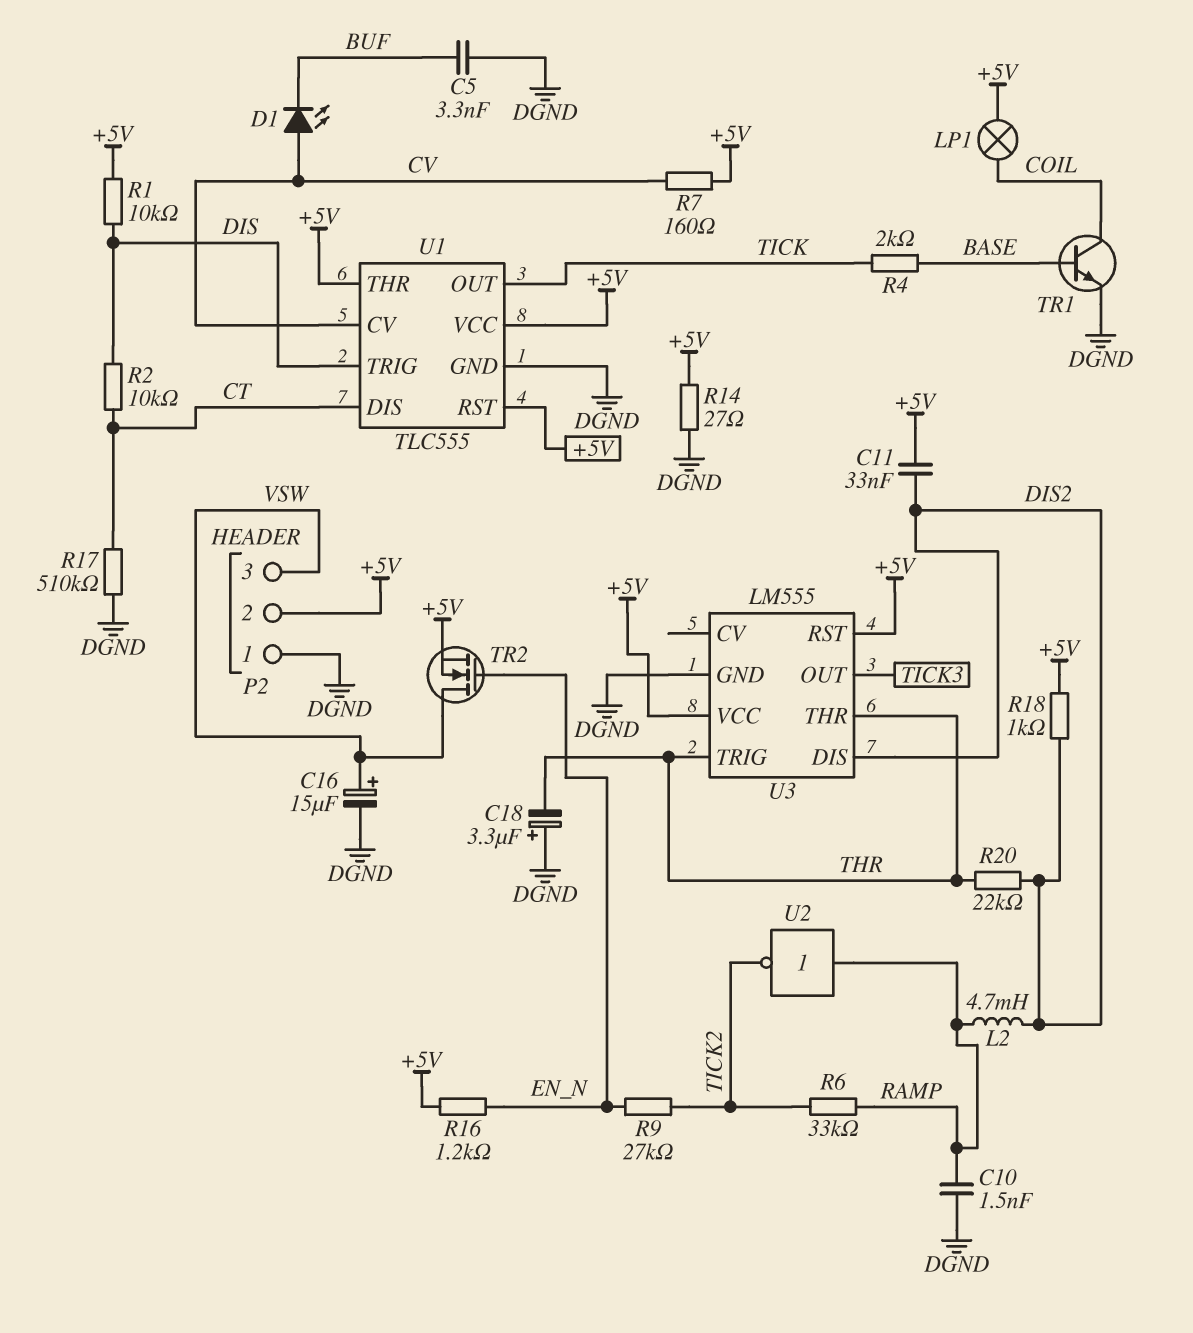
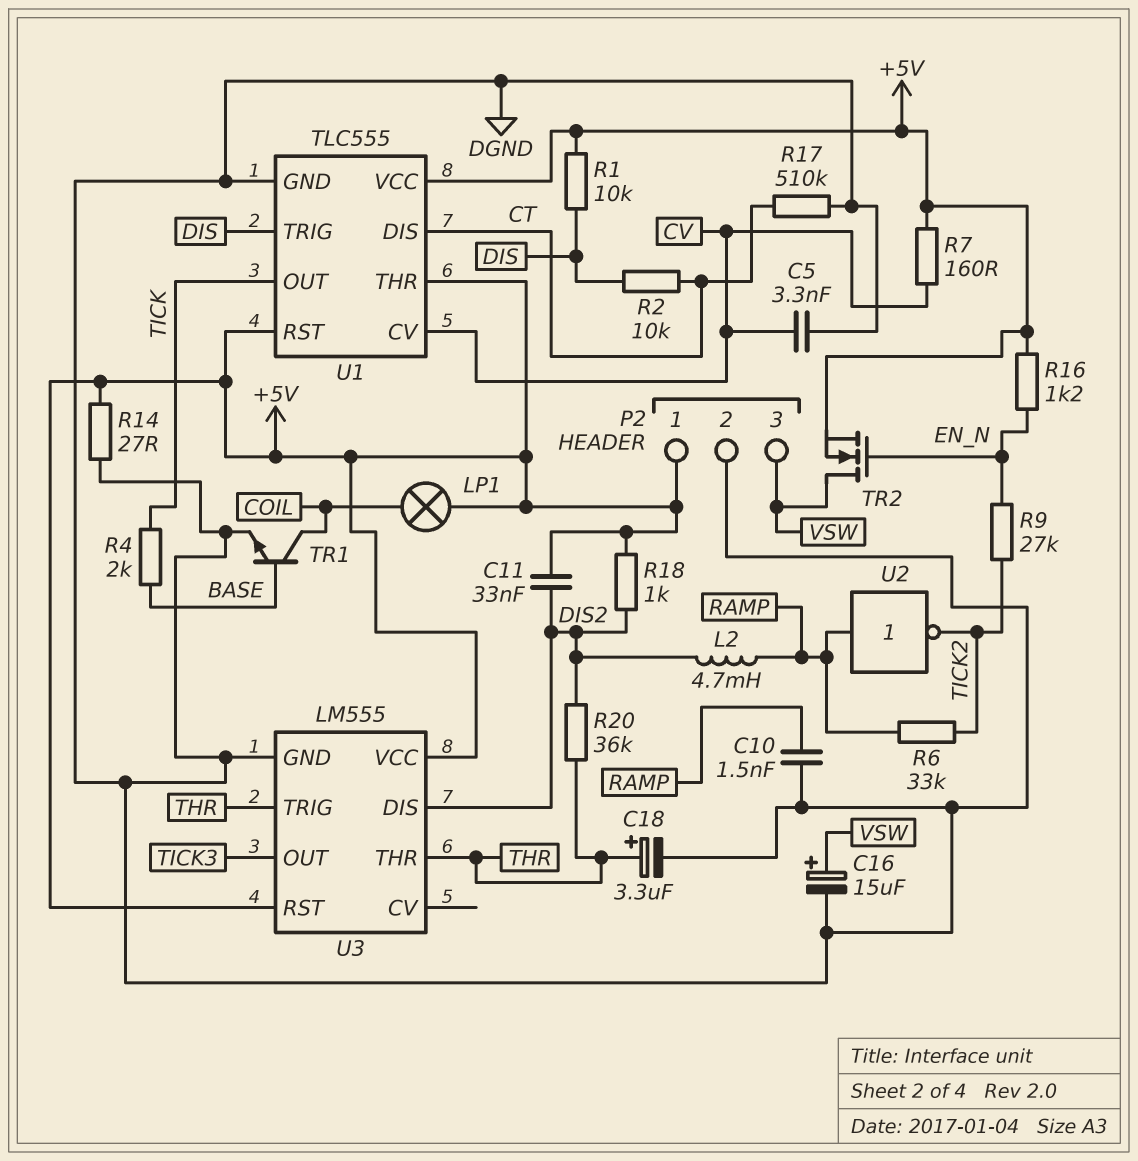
C5: 3.3nF (BUF, DGND) -> 3.3nF (CV, DGND)
C18: 3.3uF (plus DGND, minus THR) -> 3.3uF (plus THR, minus DGND)
D1: LED (A CV, K BUF) -> none
P2 pin 1: DGND -> +5V
P2 pin 2: +5V -> DGND
R20: 22k (DIS2, THR) -> 36k (DIS2, THR)

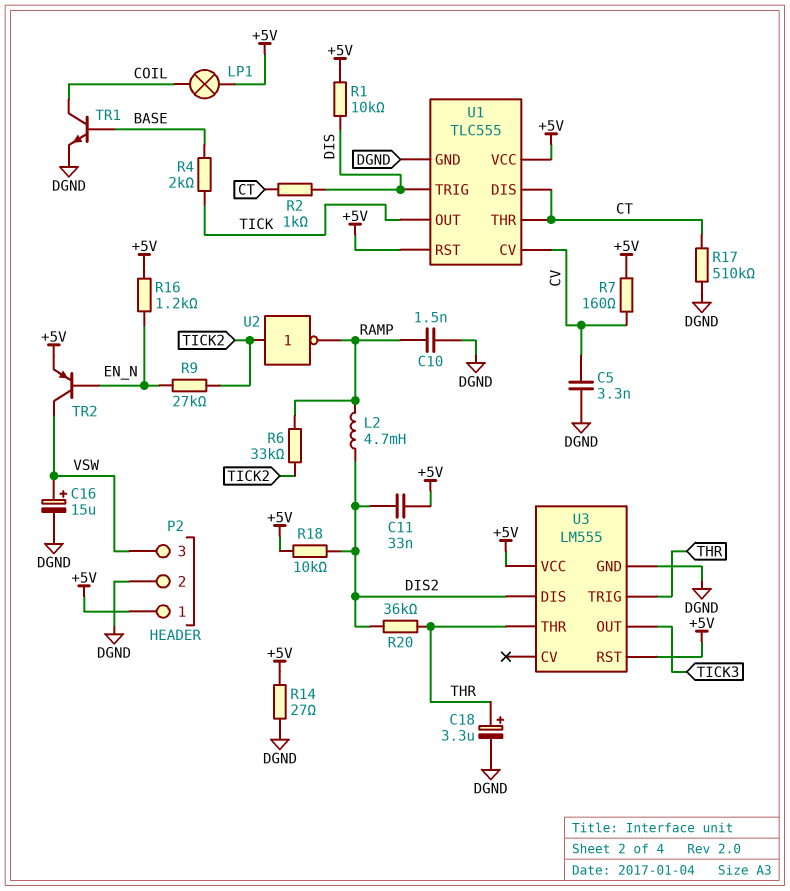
R2: 10k (CT, DIS) -> 1k (CT, DIS)
R18: 1k (+5V, DIS2) -> 10k (+5V, DIS2)
TR2: NMOS (G EN_N, D VSW, S +5V) -> PNP (B EN_N, C VSW, E +5V)
U1 pin THR: +5V -> CT
U2: NOT (in RAMP, out TICK2) -> NOT (in TICK2, out RAMP)

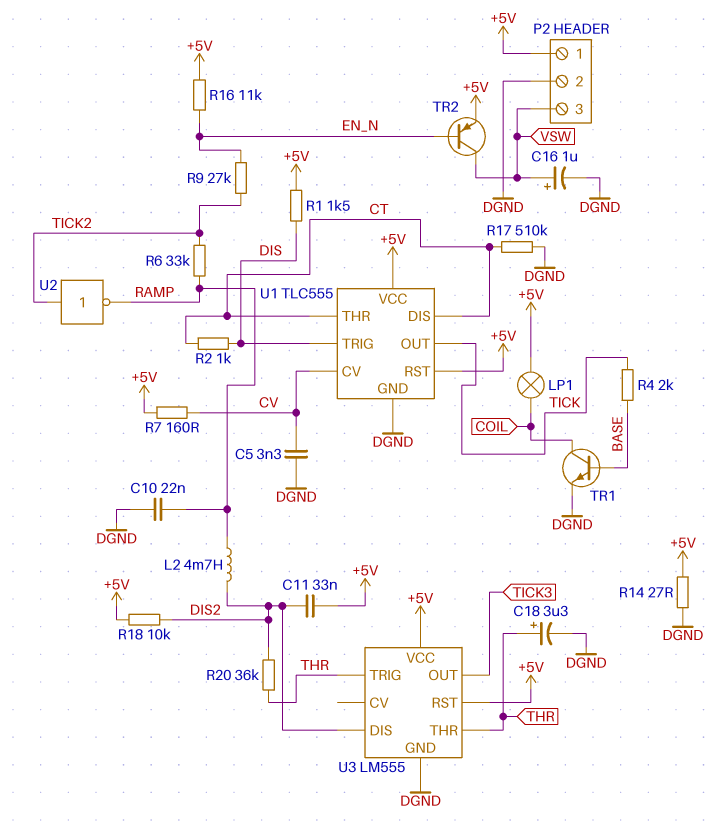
C10: 1.5nF (DGND, RAMP) -> 22nF (DGND, RAMP)
C16: 15uF (plus VSW, minus DGND) -> 1uF (plus VSW, minus DGND)
R1: 10k (+5V, DIS) -> 1.5k (+5V, DIS)
R16: 1.2k (+5V, EN_N) -> 11k (+5V, EN_N)

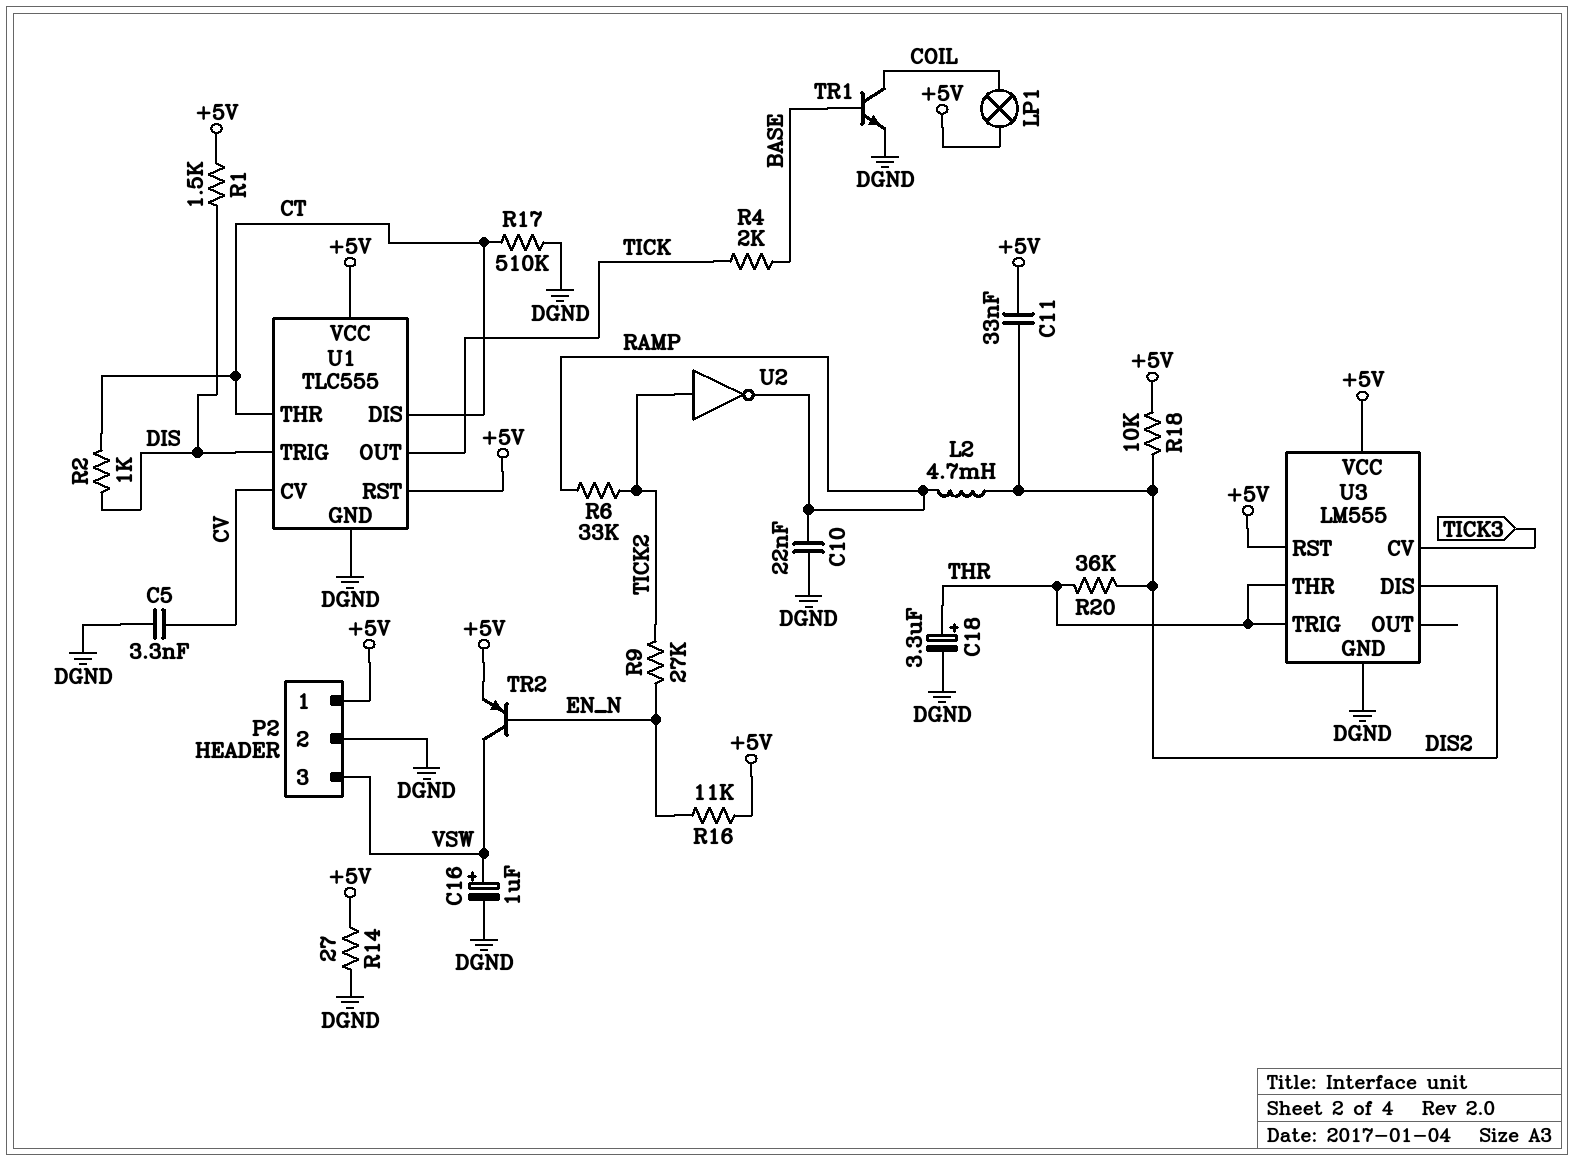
R7: 160 (+5V, CV) -> none
U3 pin CV: none -> TICK3
U3 pin OUT: TICK3 -> none

